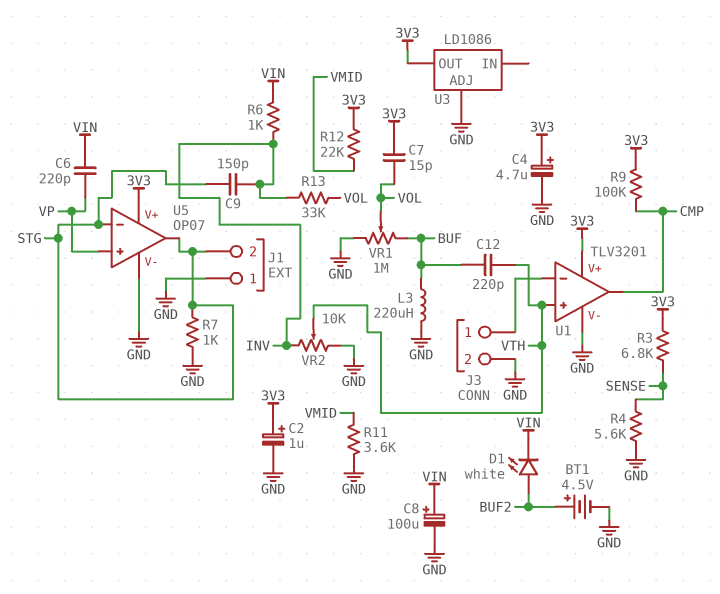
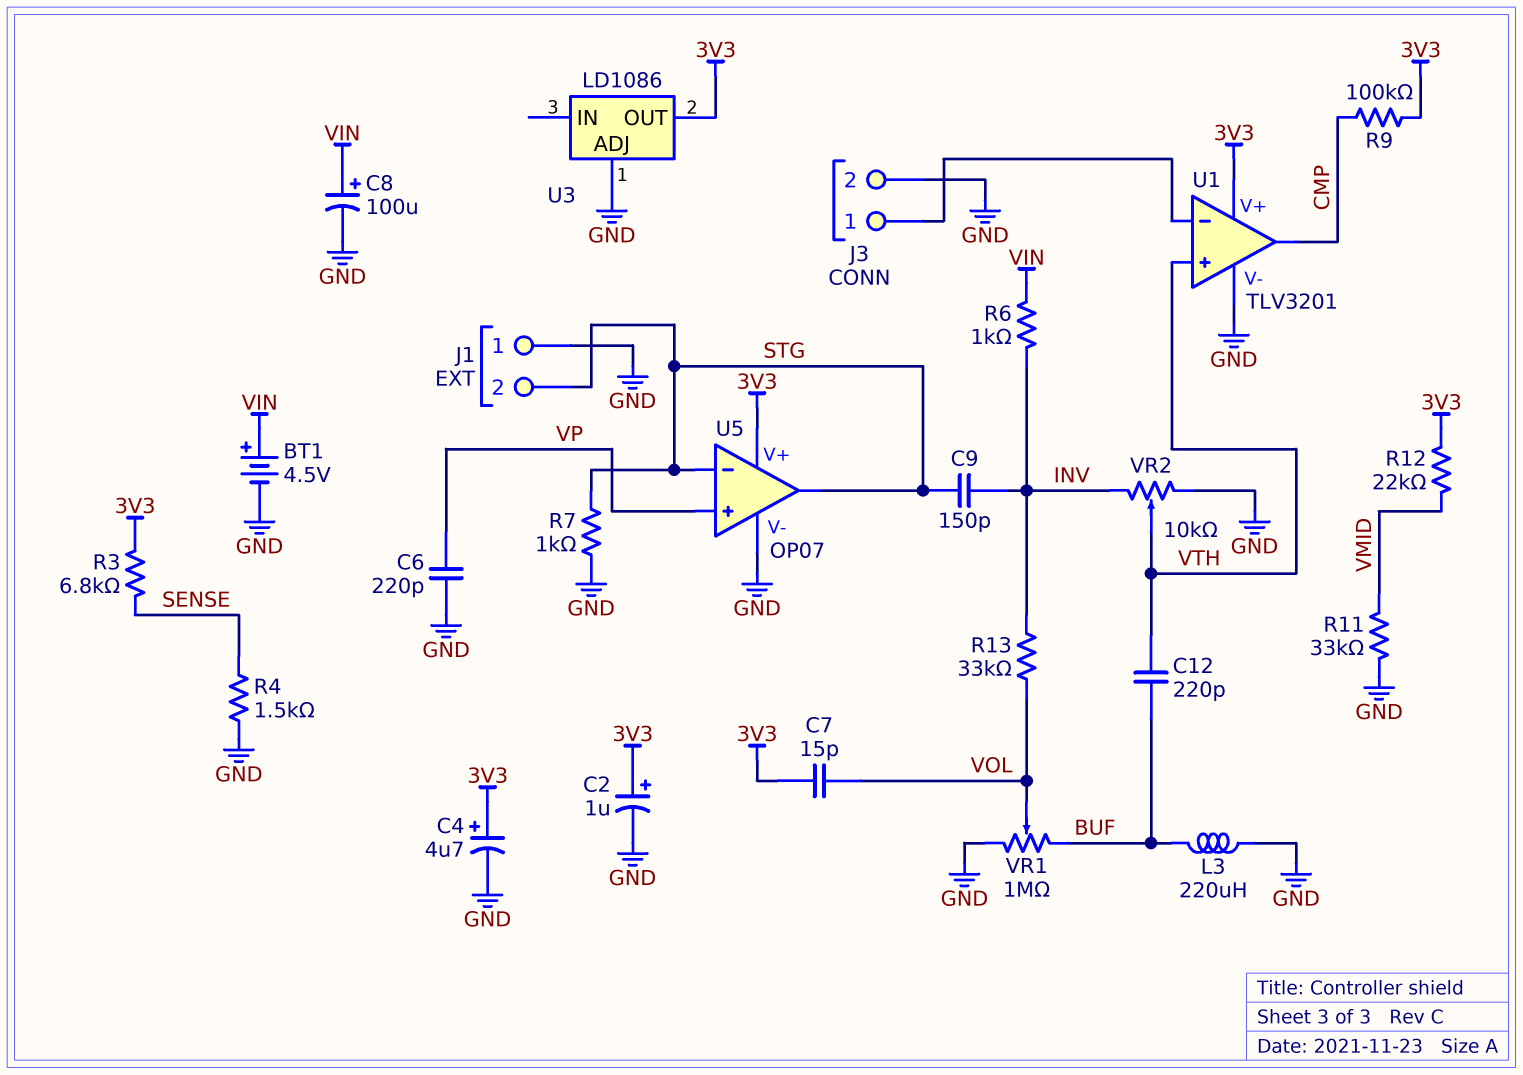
BT1: 4.5V (plus BUF2, minus GND) -> 4.5V (plus VIN, minus GND)
C6: 220pF (VIN, VP) -> 220pF (GND, VP)
D1: LED white (A BUF2, K VIN) -> none
R4: 5.6k (GND, SENSE) -> 1.5k (GND, SENSE)
R11: 3.6k (GND, VMID) -> 33k (GND, VMID)

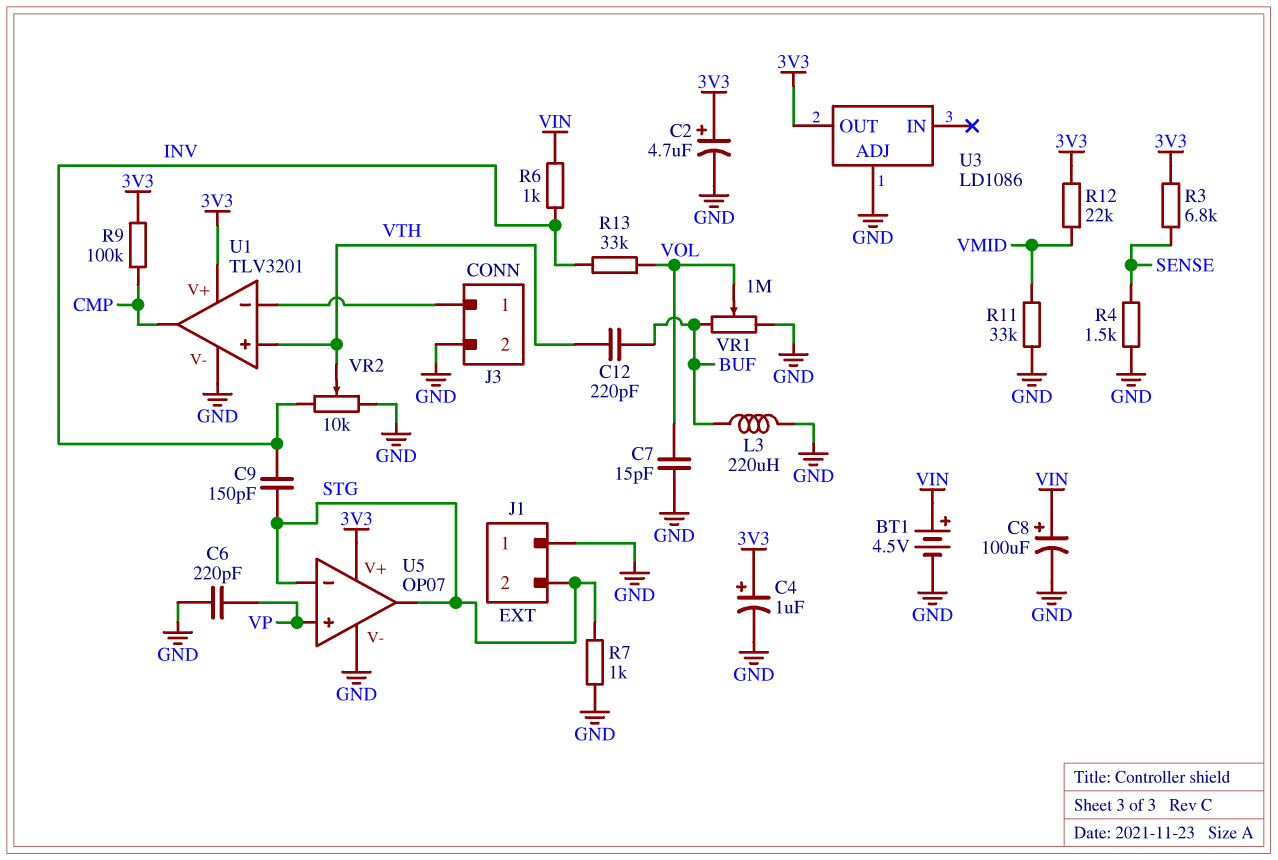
C2: 1uF (plus 3V3, minus GND) -> 4.7uF (plus 3V3, minus GND)
C4: 4.7uF (plus 3V3, minus GND) -> 1uF (plus 3V3, minus GND)
C7: 15pF (3V3, VOL) -> 15pF (GND, VOL)

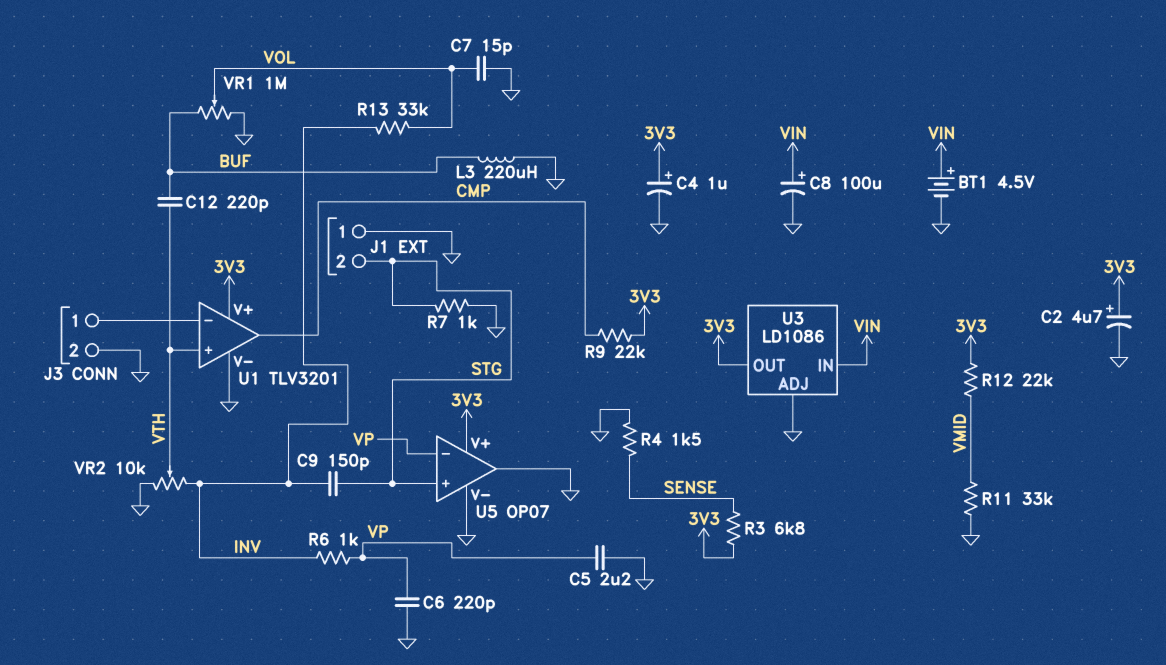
C5: none -> 2.2uF (GND, VP)
R6: 1k (INV, VIN) -> 1k (INV, VP)
R9: 100k (3V3, CMP) -> 22k (3V3, CMP)
U3 pin IN: none -> VIN
U5 pin in+: VP -> STG
U5 pin in-: STG -> VP
U5 pin out: STG -> GND

